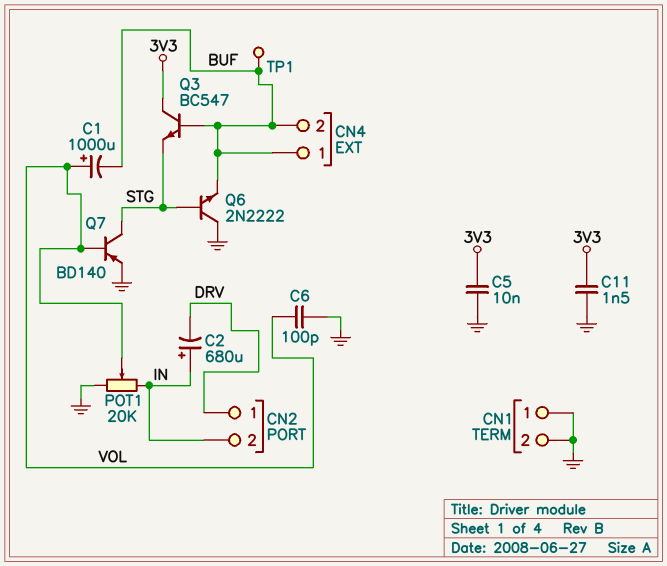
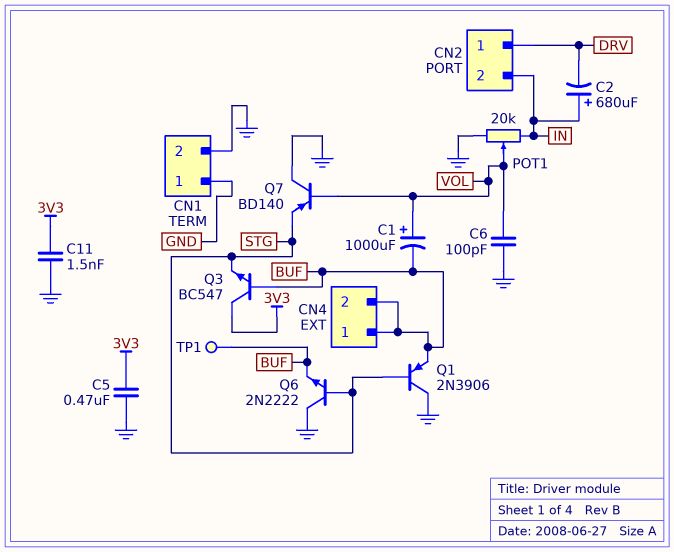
C5: 10nF (3V3, GND) -> 470nF (3V3, GND)
Q1: none -> PNP 2N3906 (B STG, C GND, E BUF)
Q7: PNP BD140 (B VOL, C STG, E GND) -> PNP BD140 (B VOL, C GND, E STG)

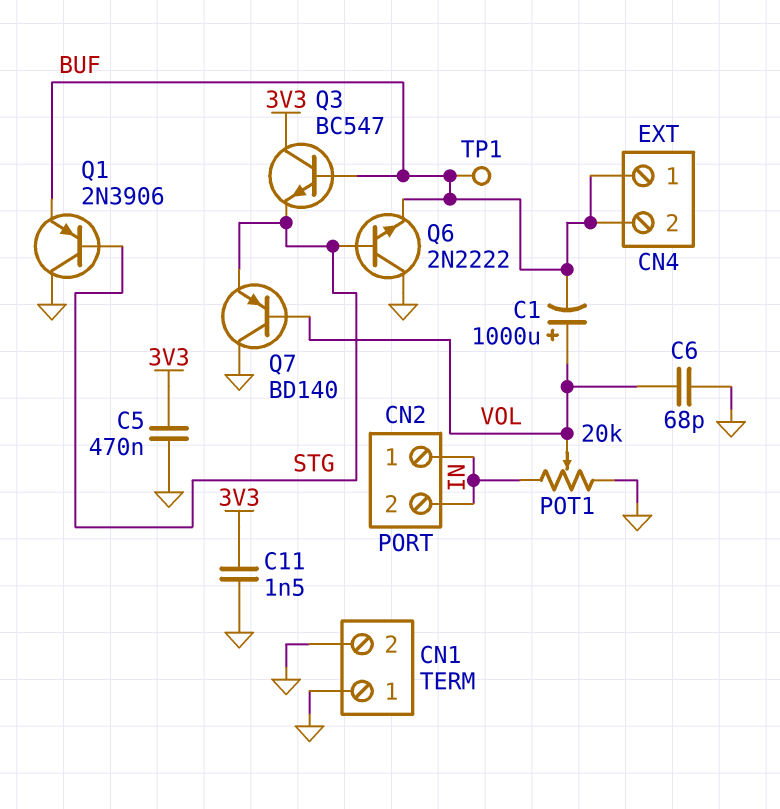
C2: 680uF (plus IN, minus DRV) -> none
C6: 100pF (GND, VOL) -> 68pF (GND, VOL)
CN2 pin 1: DRV -> IN

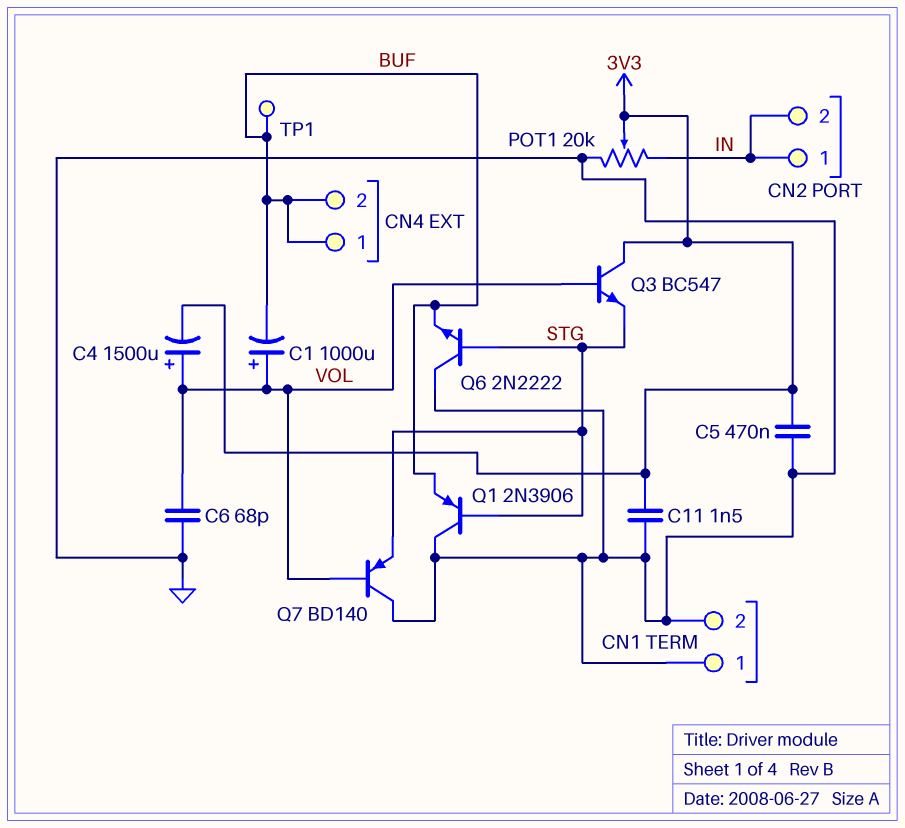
C4: none -> 1500uF (plus VOL, minus 3V3)
POT1: 20k (GND, IN, wiper VOL) -> 20k (GND, IN, wiper 3V3)
Q3: NPN BC547 (B BUF, C 3V3, E STG) -> NPN BC547 (B VOL, C 3V3, E STG)

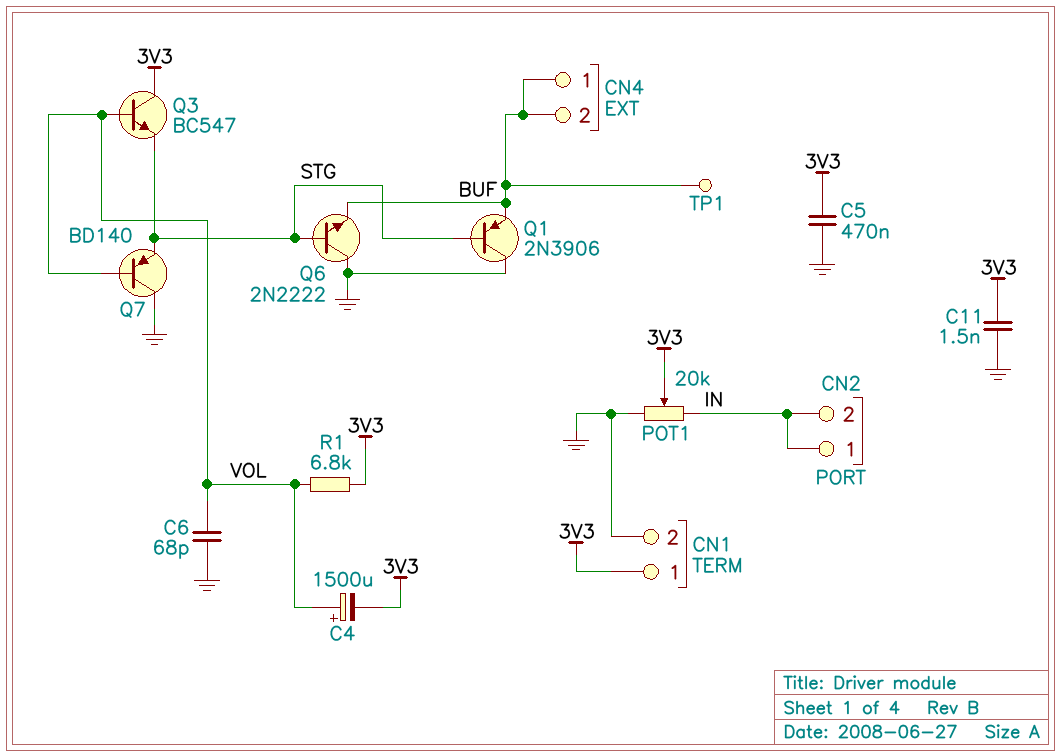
C1: 1000uF (plus VOL, minus BUF) -> none
CN1 pin 1: GND -> 3V3
R1: none -> 6.8k (3V3, VOL)

